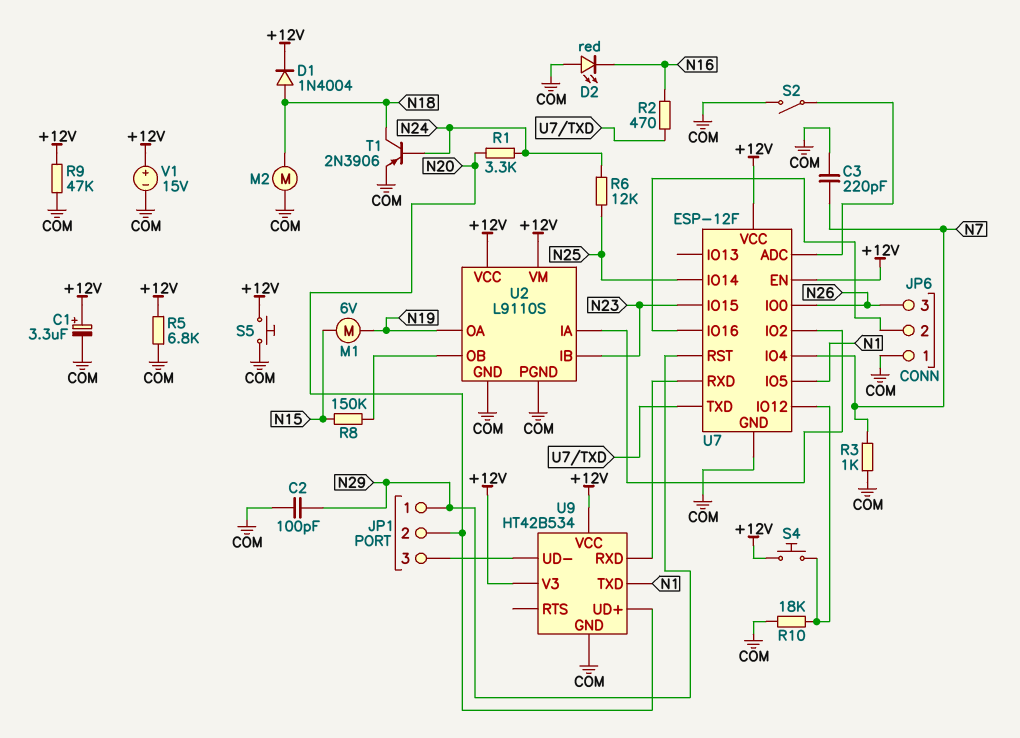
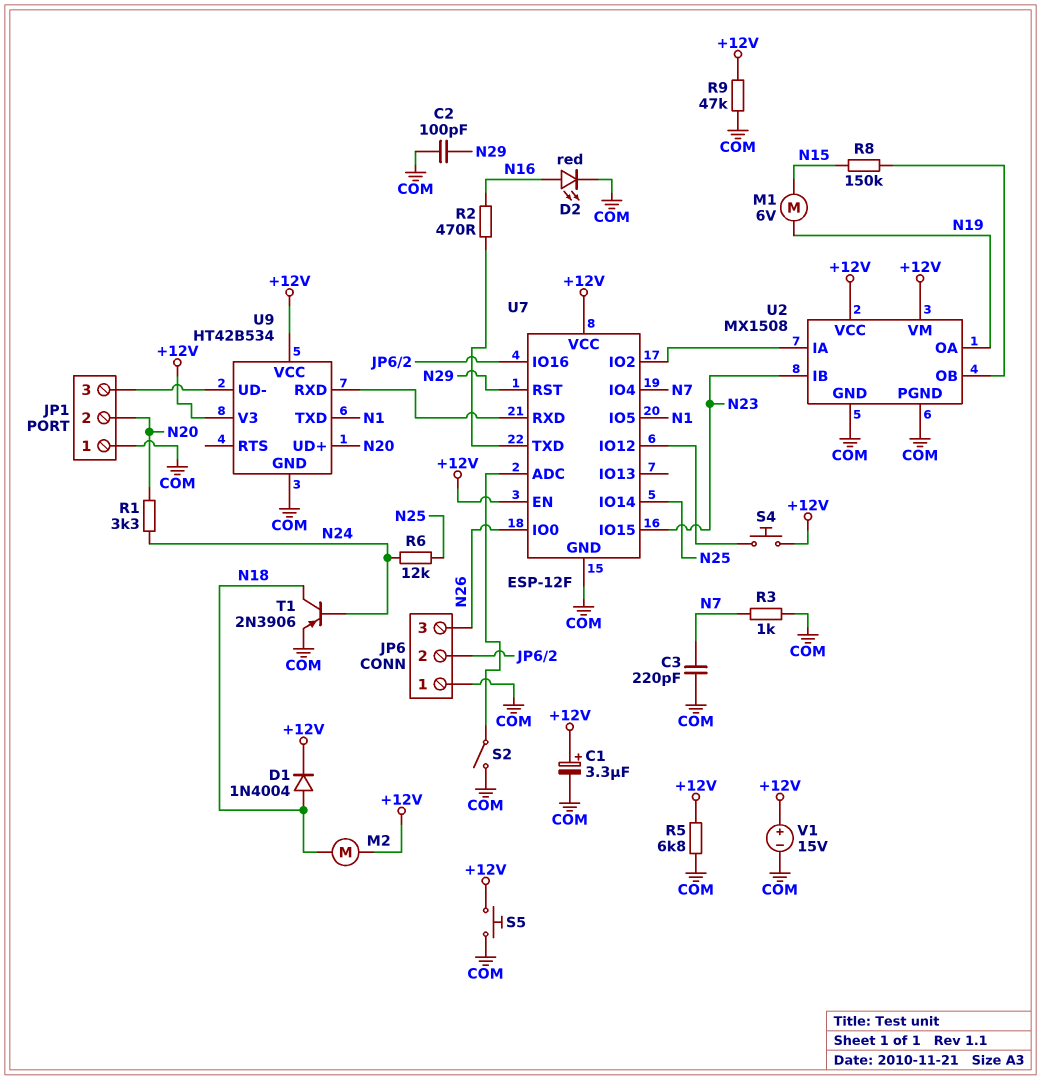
D2: LED red (A COM, K N16) -> LED red (A N16, K COM)
JP1 pin 1: N29 -> COM
M2: motor (COM, N18) -> motor (+12V, N18)
R10: 18k (COM, U7/IO12) -> none
U2: L9110S -> MX1508

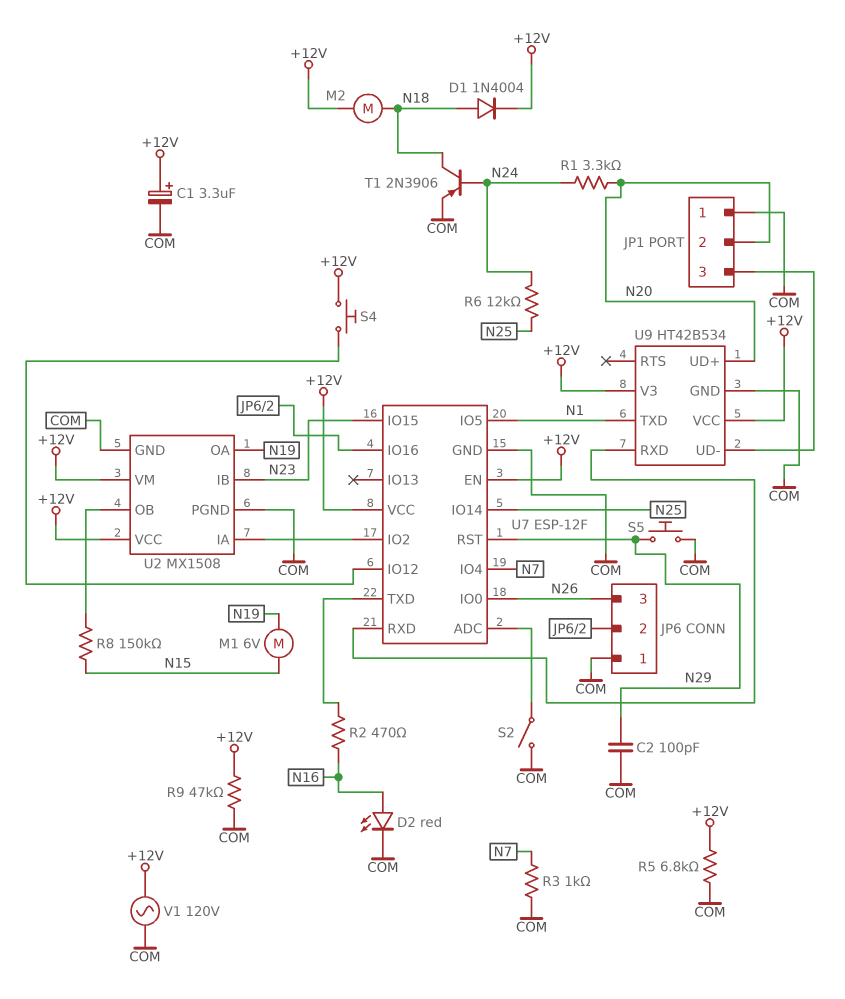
C3: 220pF (COM, N7) -> none
S5: button (+12V, COM) -> button (COM, N29)
V1: 15V (plus +12V, minus COM) -> AC 120V (+12V, COM)

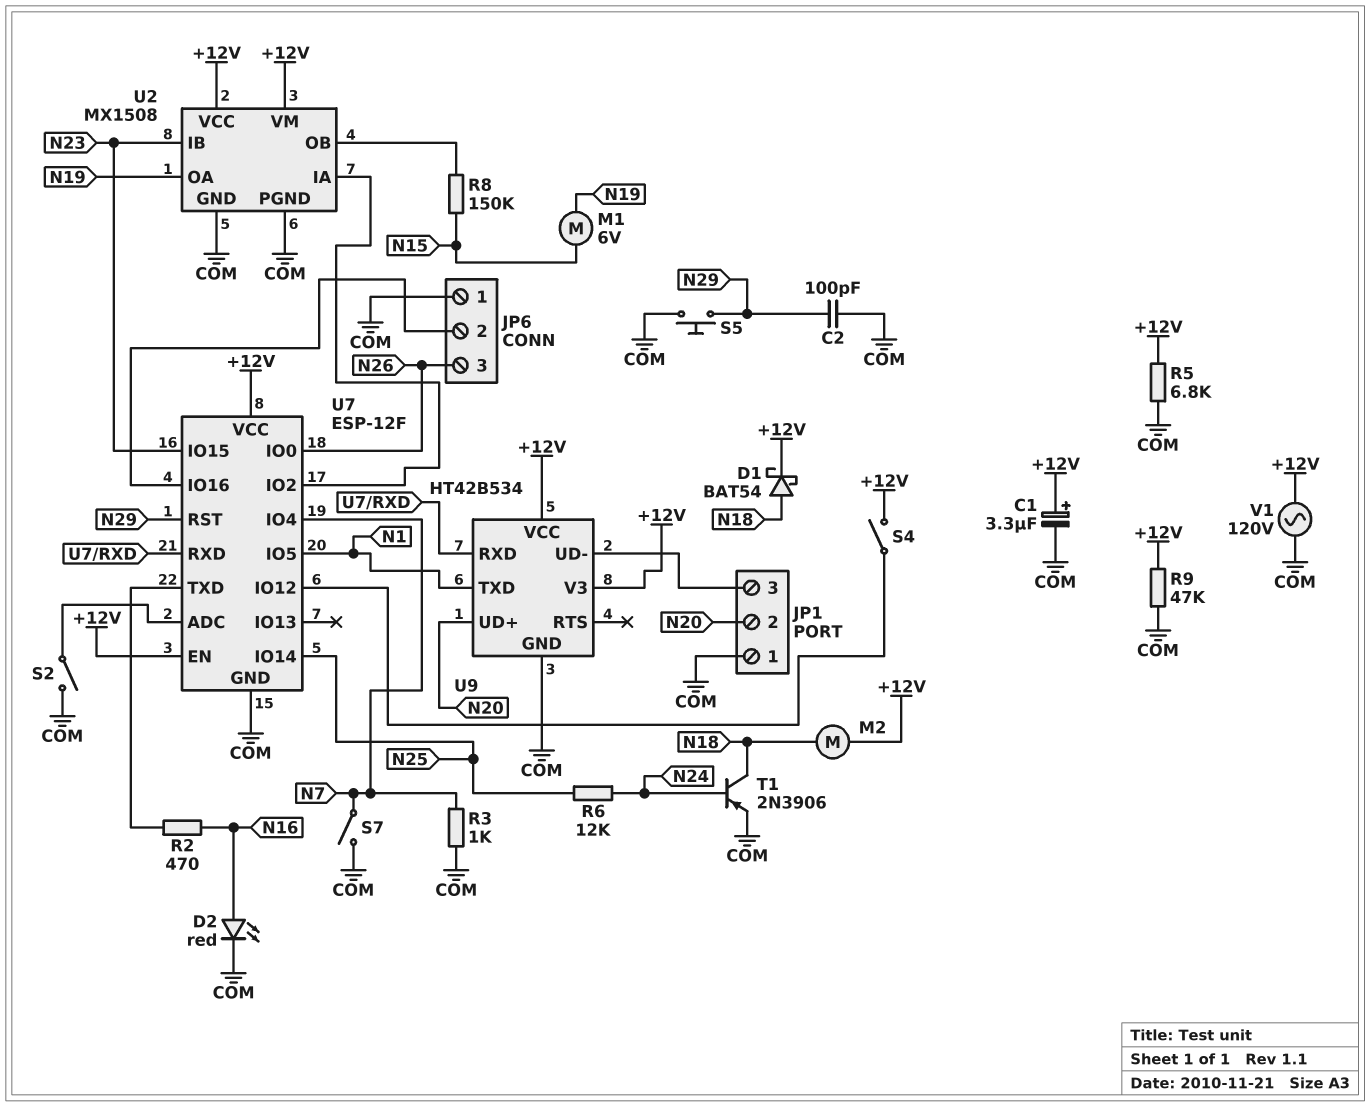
D1: diode 1N4004 (A N18, K +12V) -> schottky BAT54 (A N18, K +12V)
R1: 3.3k (N20, N24) -> none
S4: button (+12V, U7/IO12) -> switch (+12V, U7/IO12)
S7: none -> switch (COM, N7)

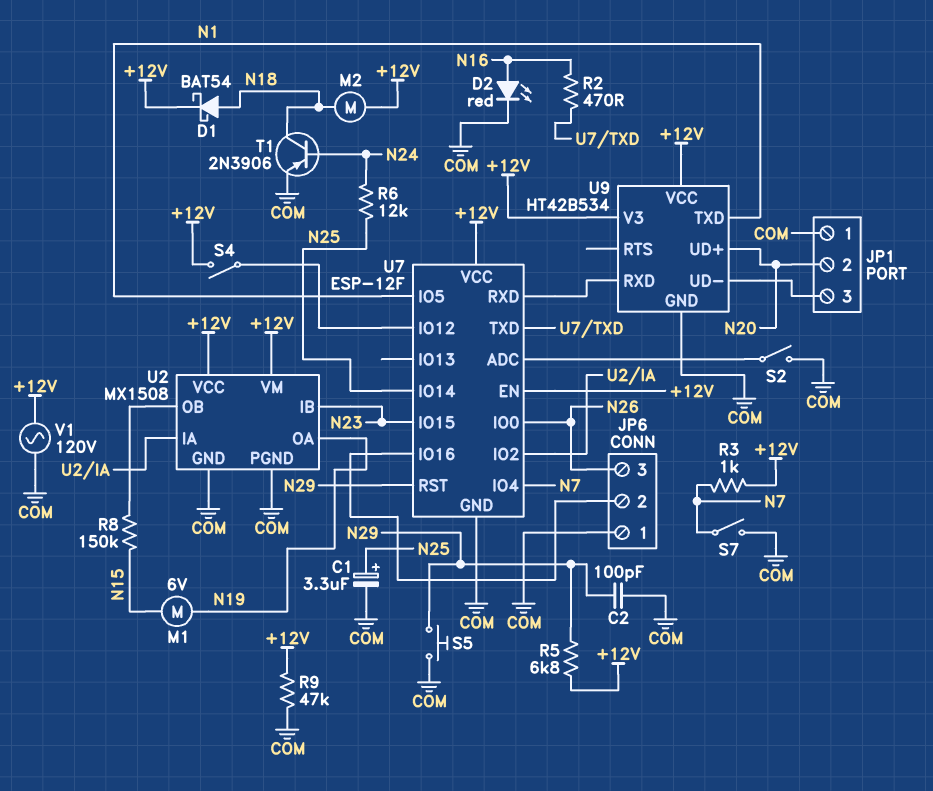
C1: 3.3uF (plus +12V, minus COM) -> 3.3uF (plus N25, minus COM)
R3: 1k (COM, N7) -> 1k (+12V, N7)
R5: 6.8k (+12V, COM) -> 6.8k (+12V, N29)

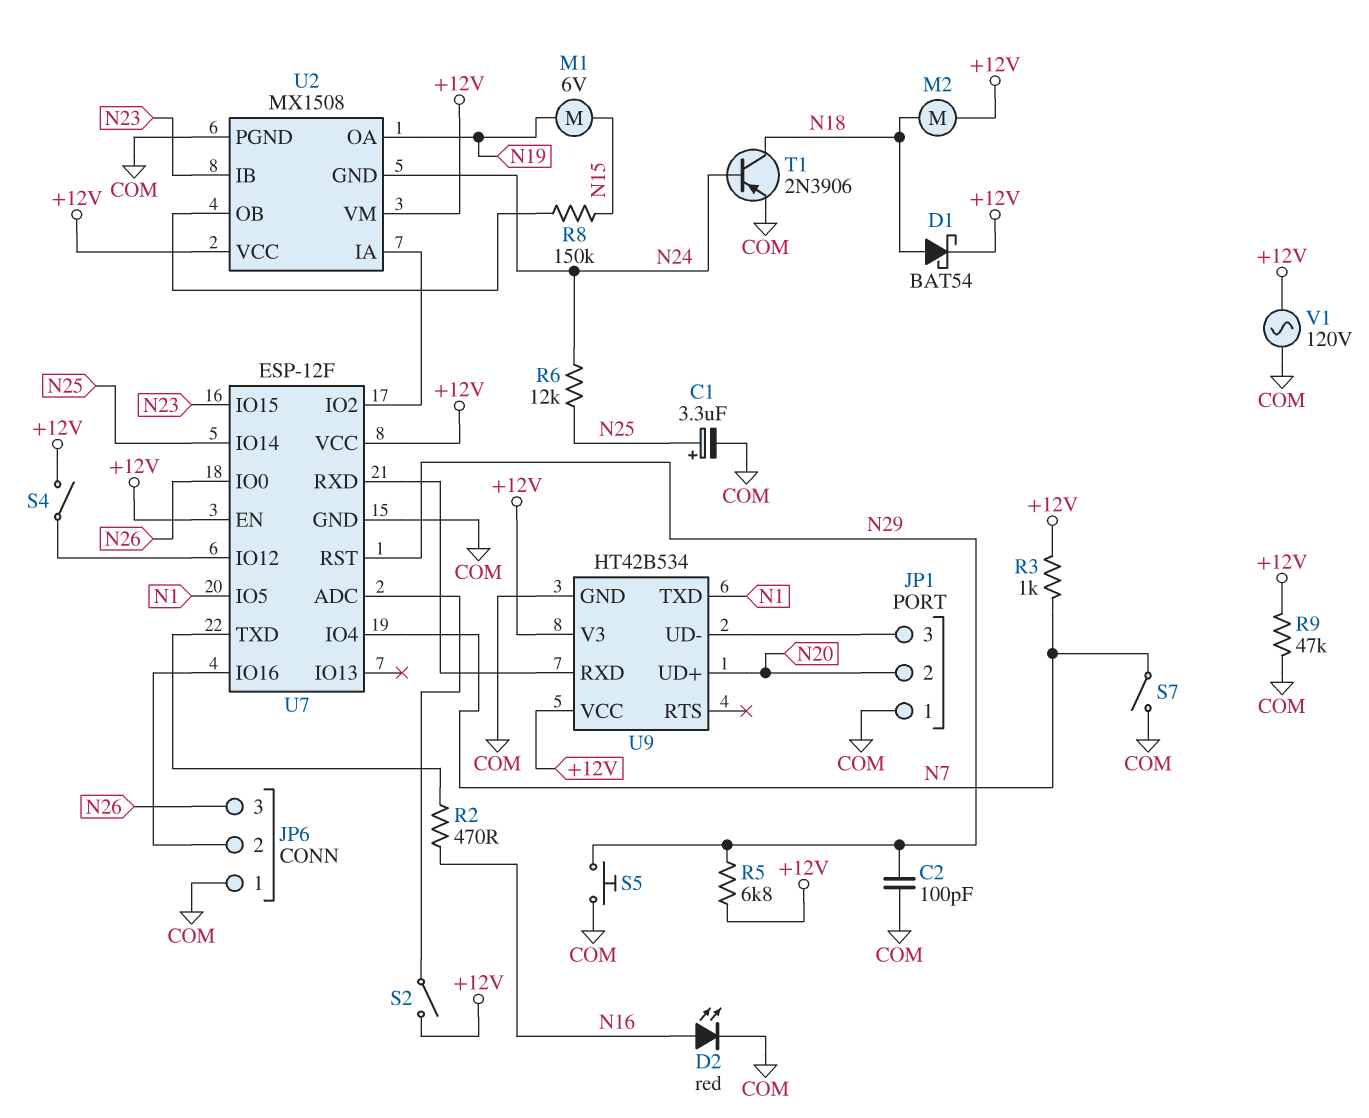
S2: switch (COM, U7/ADC) -> switch (+12V, U7/ADC)
U2 pin GND: COM -> N24

